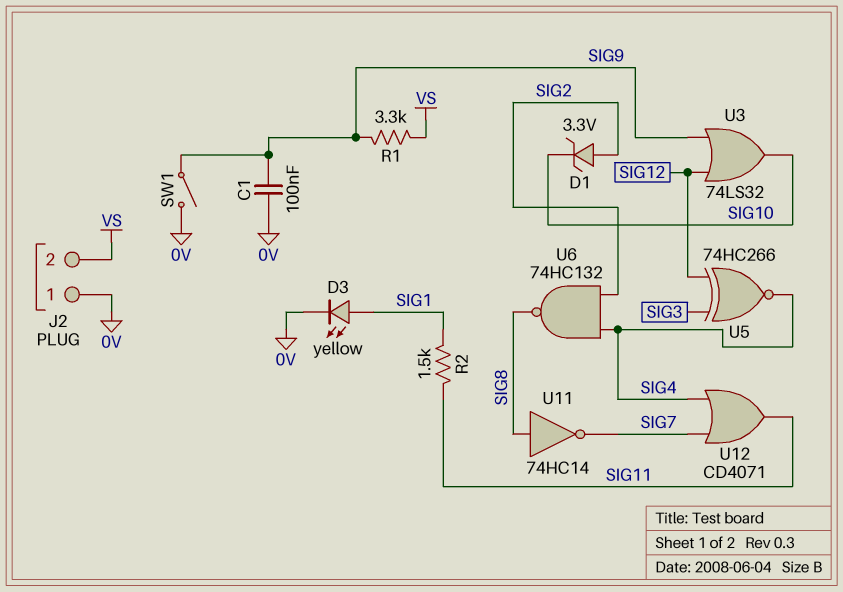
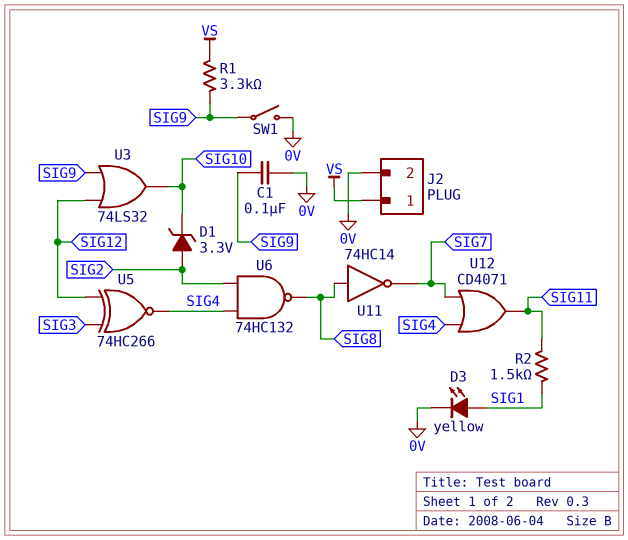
J2 pin 1: 0V -> VS
J2 pin 2: VS -> 0V

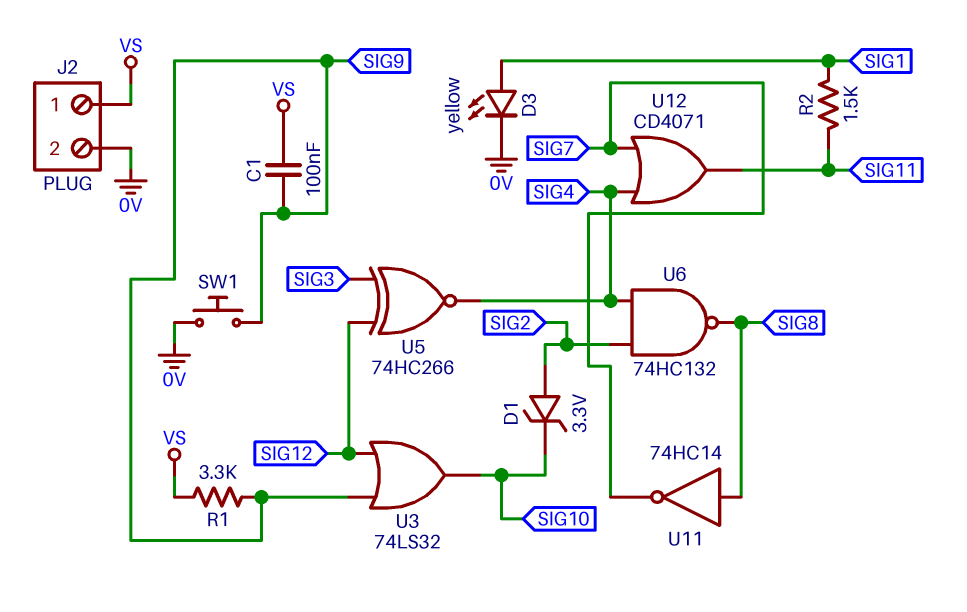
C1: 100nF (0V, SIG9) -> 100nF (SIG9, VS)
SW1: switch (0V, SIG9) -> button (0V, SIG9)

